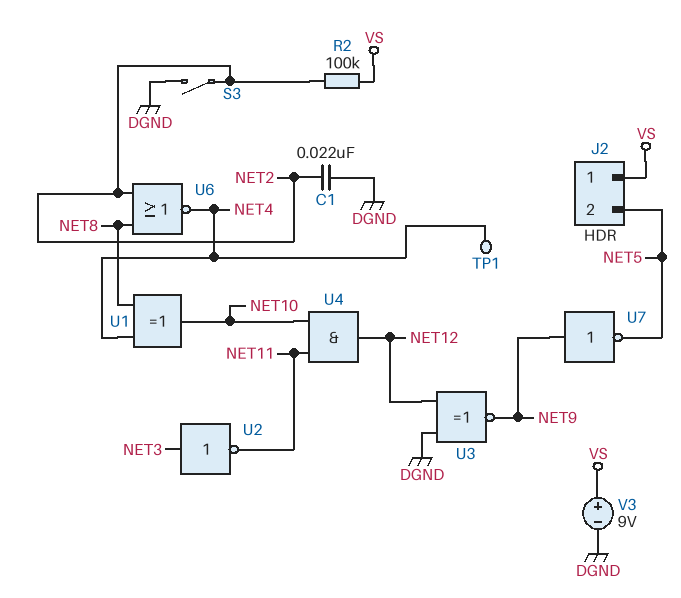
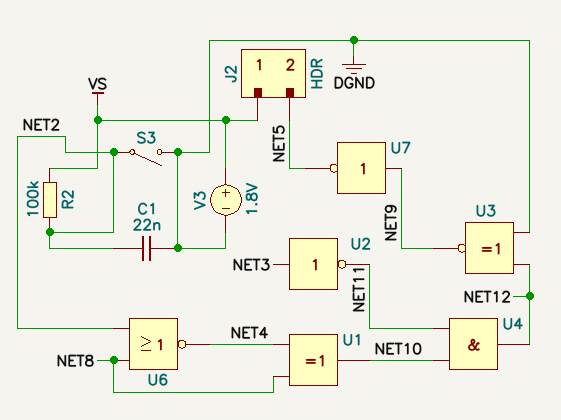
TP1: test point (NET4) -> none
V3: 9V (plus VS, minus DGND) -> 1.8V (plus VS, minus DGND)

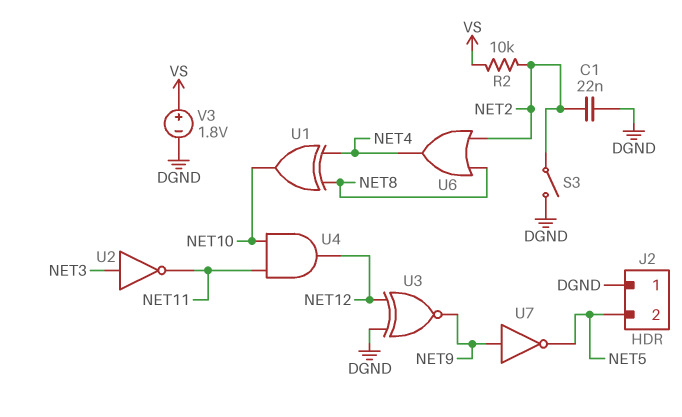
J2 pin 1: VS -> DGND
R2: 100k (NET2, VS) -> 10k (NET2, VS)
U6: NOR (in NET2, in NET8, out NET4) -> OR (in NET2, in NET8, out NET4)

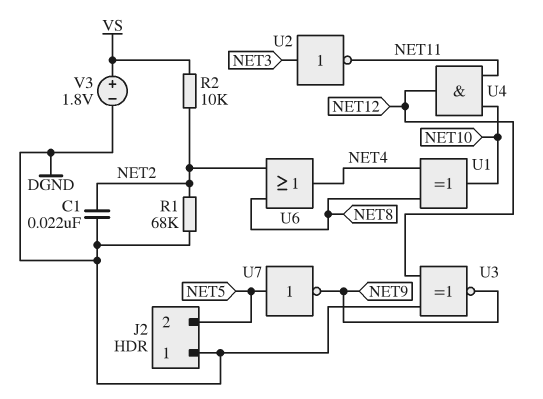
R1: none -> 68k (DGND, NET2)
S3: switch (DGND, NET2) -> none
U7: NOT (in NET9, out NET5) -> NOT (in NET5, out NET9)

